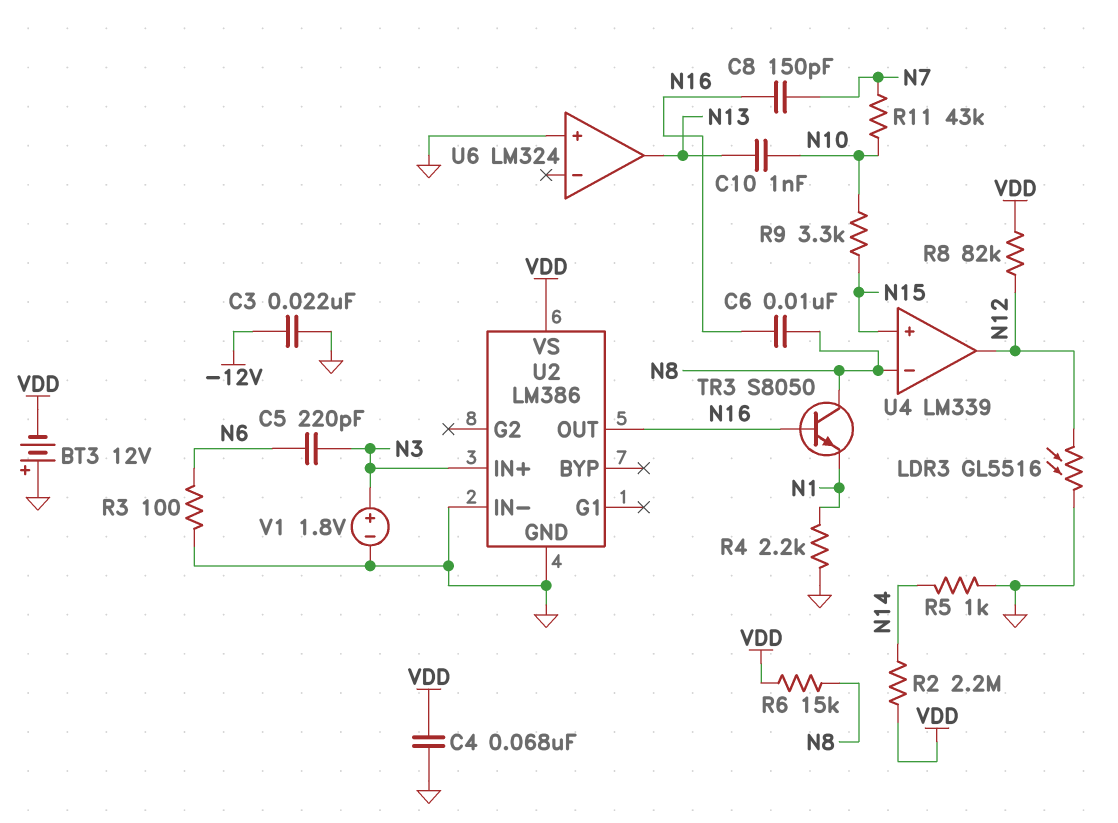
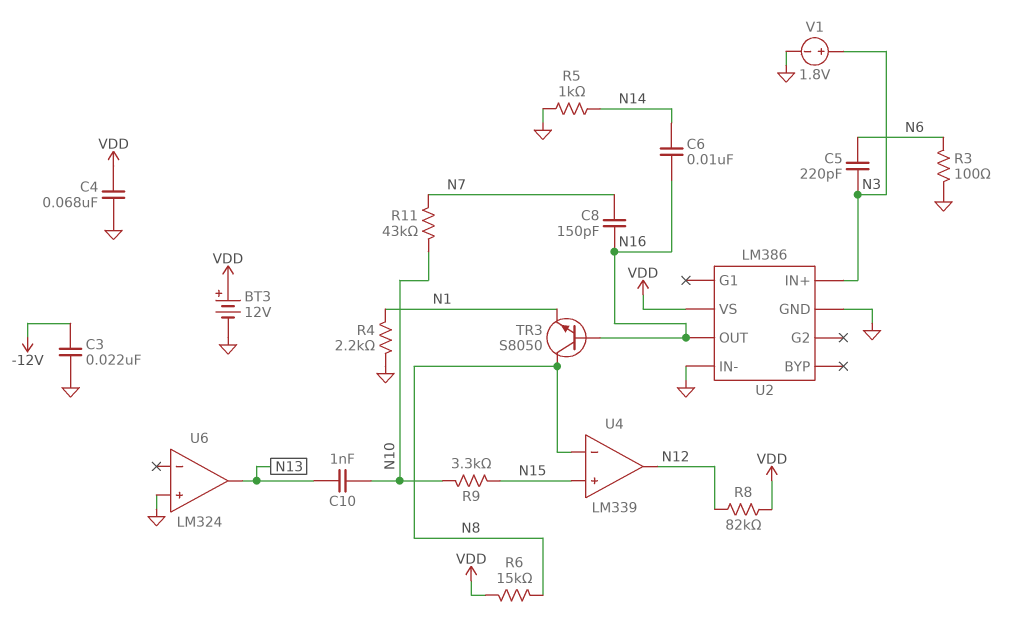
BT3: 12V (plus GND, minus VDD) -> 12V (plus VDD, minus GND)
C6: 10nF (N8, N16) -> 10nF (N14, N16)
LDR3: GL5516 (GND, N12) -> none
R2: 2.2M (N14, VDD) -> none

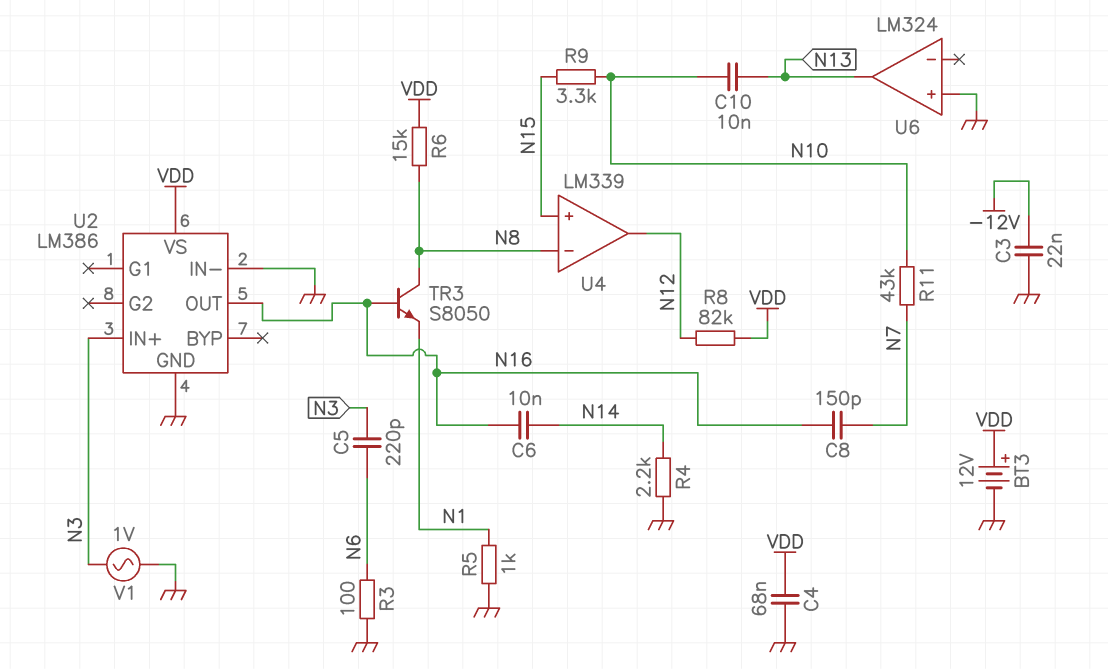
C10: 1nF (N10, N13) -> 10nF (N10, N13)
R4: 2.2k (GND, N1) -> 2.2k (GND, N14)
R5: 1k (GND, N14) -> 1k (GND, N1)
V1: 1.8V (plus N3, minus GND) -> AC 1V (GND, N3)

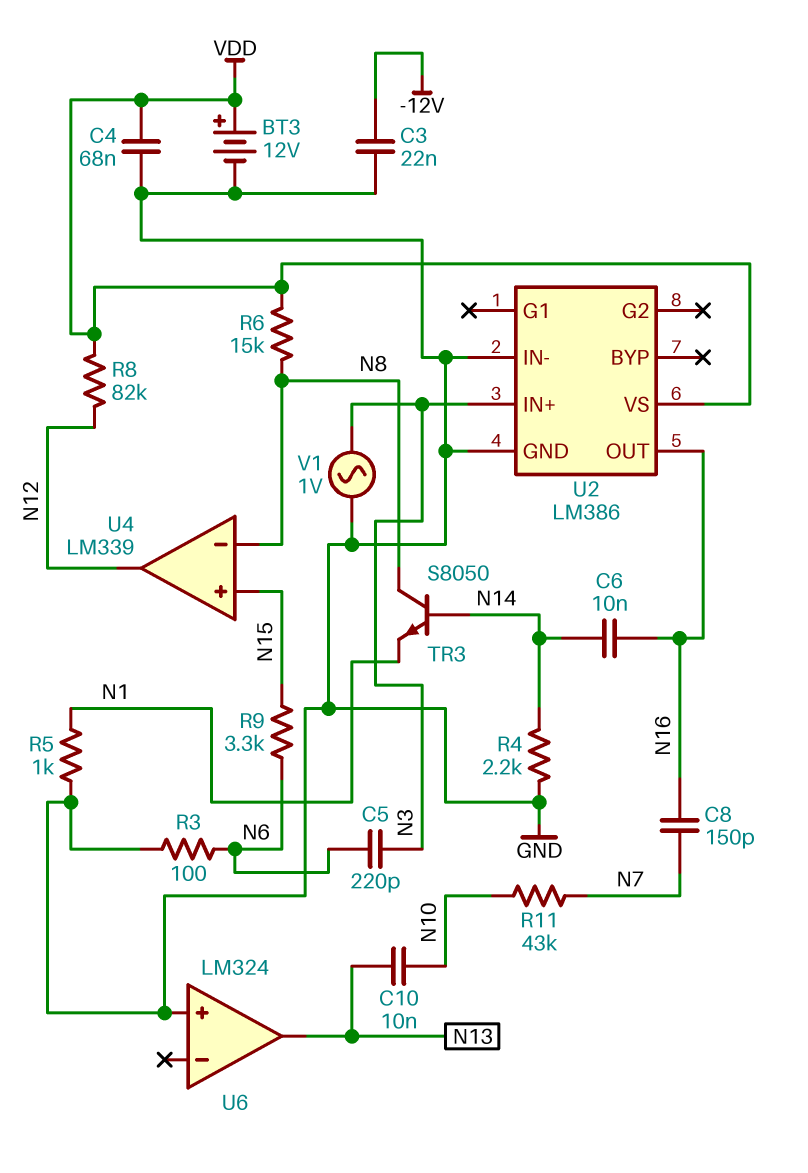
R9: 3.3k (N10, N15) -> 3.3k (N6, N15)
TR3: NPN S8050 (B N16, C N8, E N1) -> NPN S8050 (B N14, C N8, E N1)

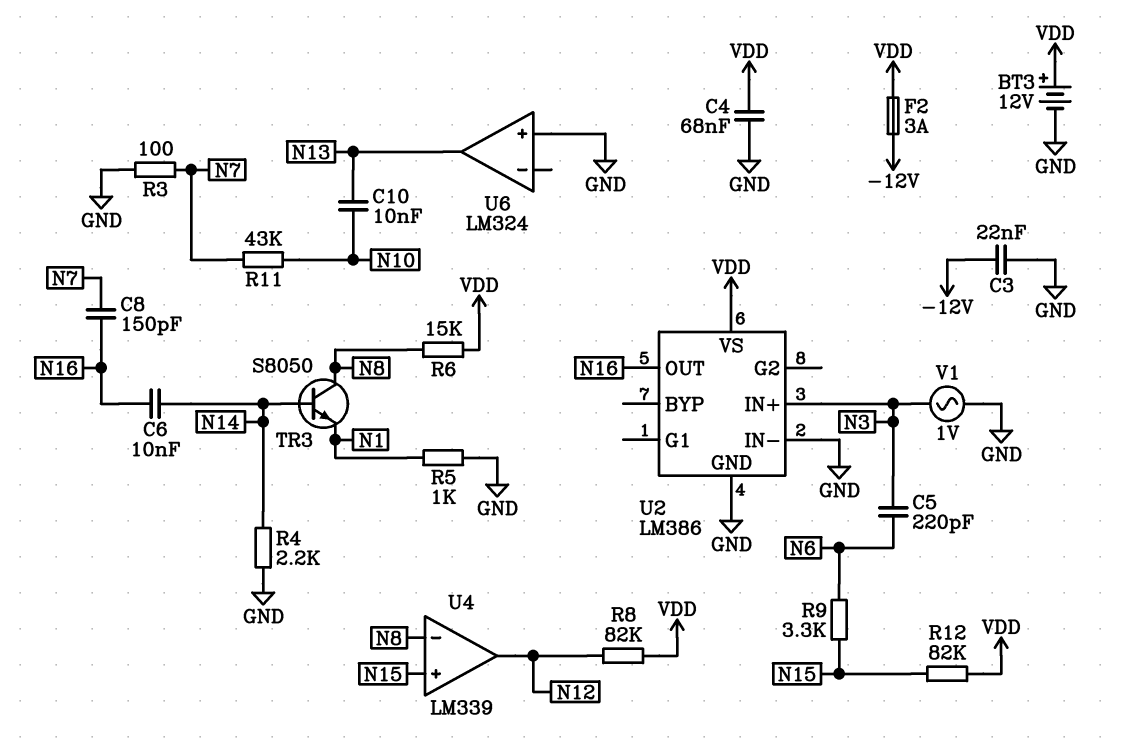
F2: none -> 3A (-12V, VDD)
R3: 100 (GND, N6) -> 100 (GND, N7)
R12: none -> 82k (N15, VDD)

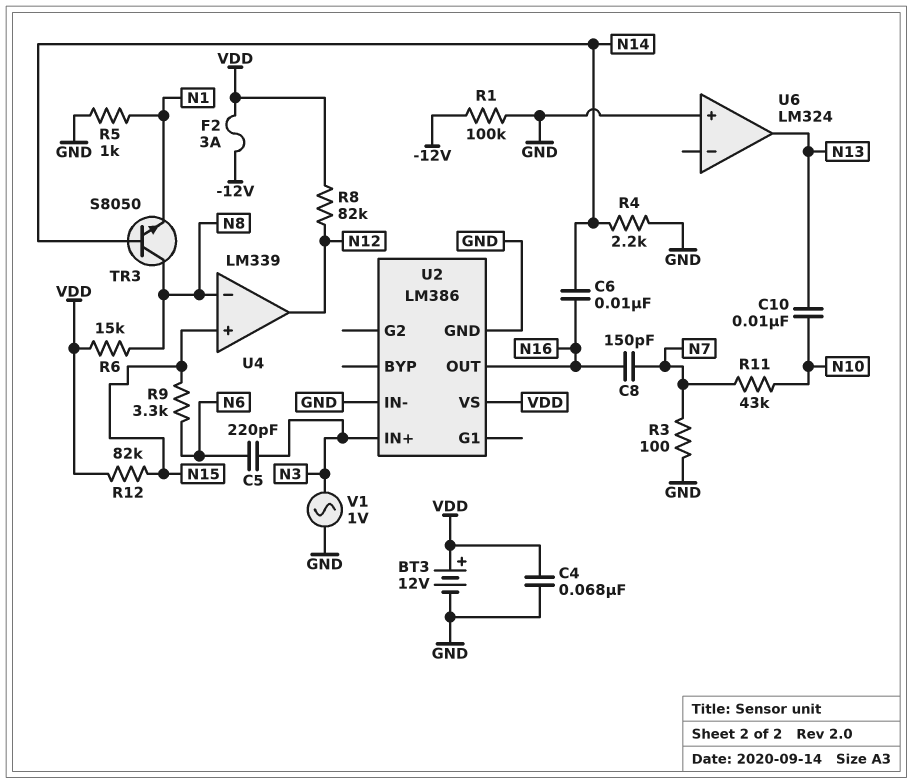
C3: 22nF (-12V, GND) -> none
R1: none -> 100k (-12V, GND)

